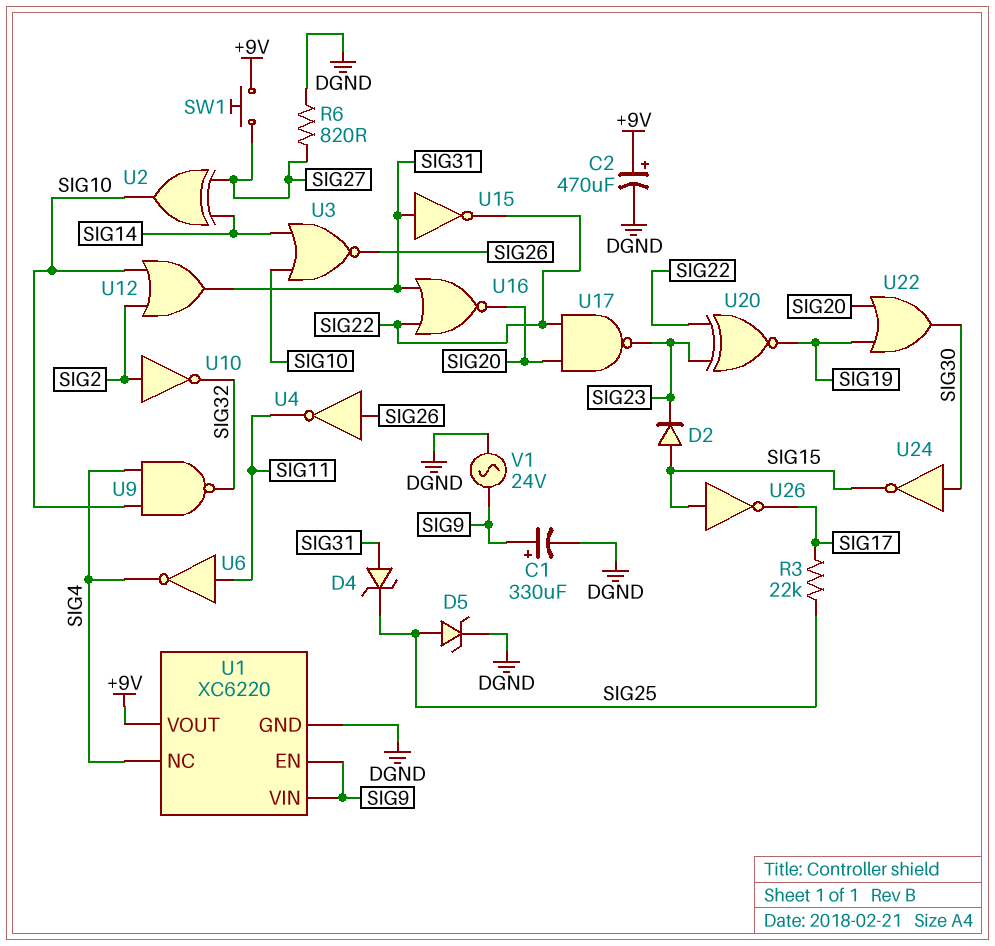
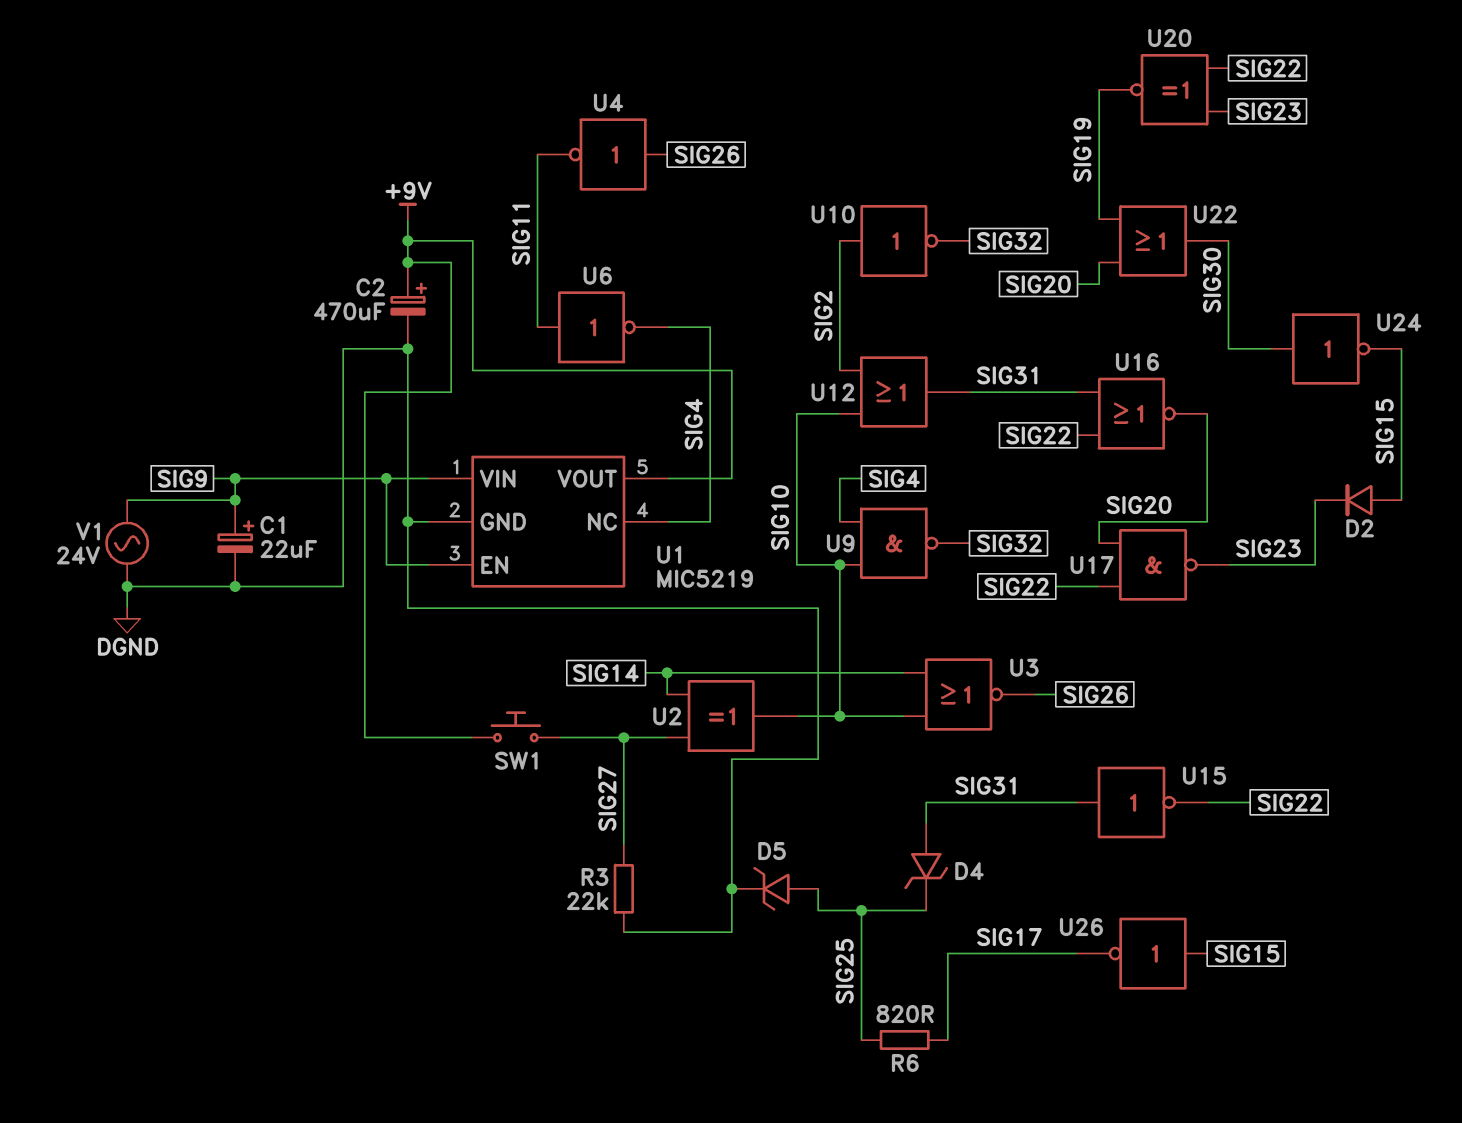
C1: 330uF (plus SIG9, minus DGND) -> 22uF (plus SIG9, minus DGND)
R3: 22k (SIG17, SIG25) -> 22k (DGND, SIG27)
R6: 820 (DGND, SIG27) -> 820 (SIG17, SIG25)
U1: XC6220 -> MIC5219

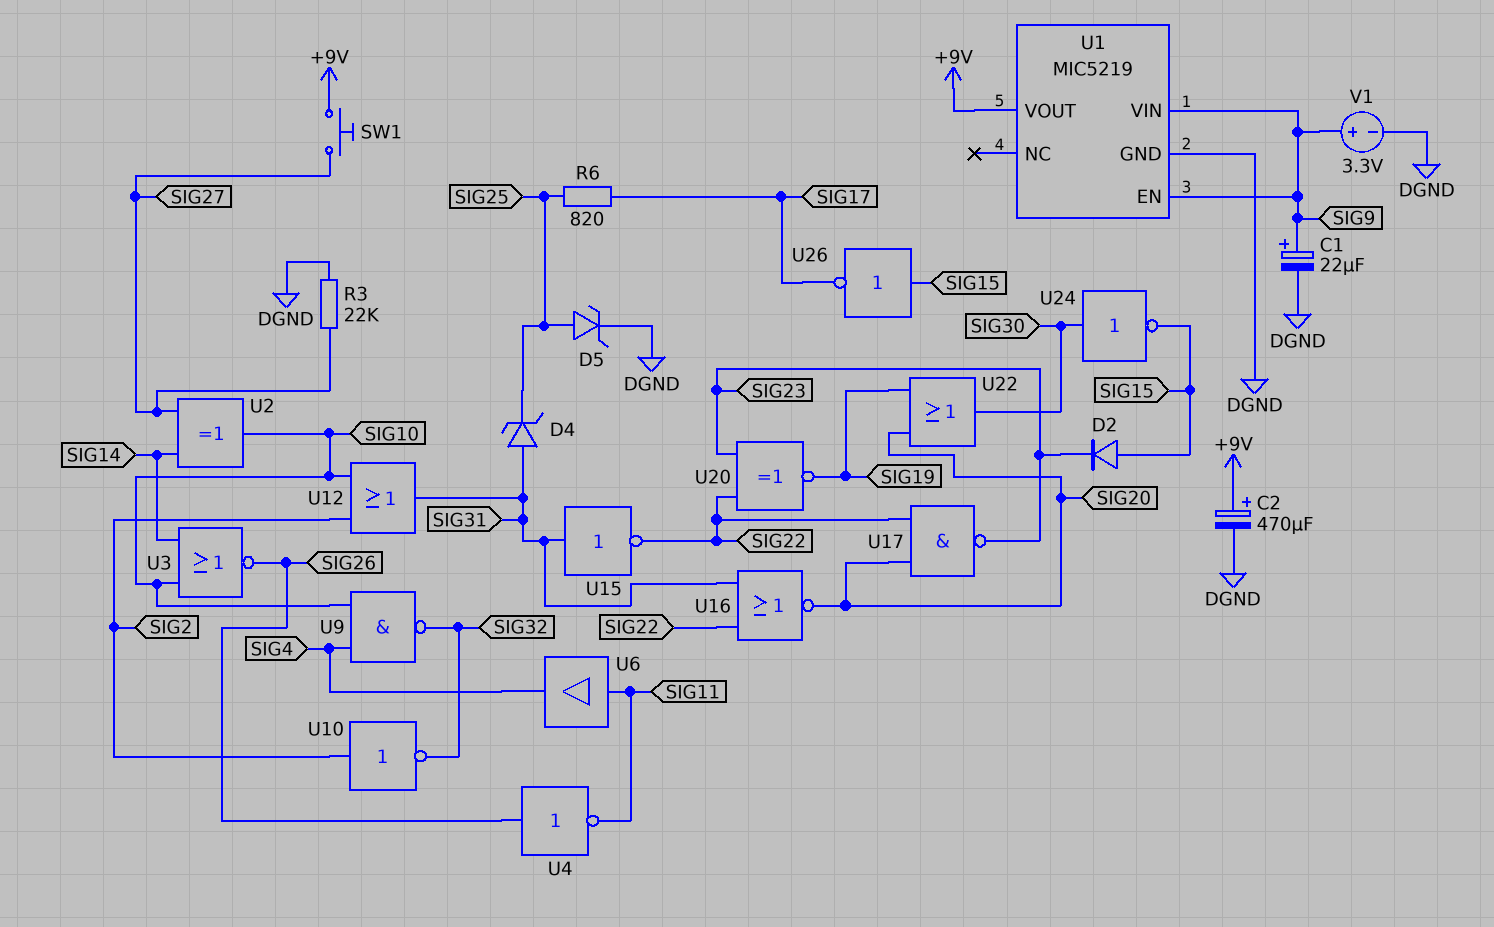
U1 pin NC: SIG4 -> none
U6: NOT (in SIG11, out SIG4) -> buffer (in SIG11, out SIG4)
V1: AC 24V (DGND, SIG9) -> 3.3V (plus SIG9, minus DGND)

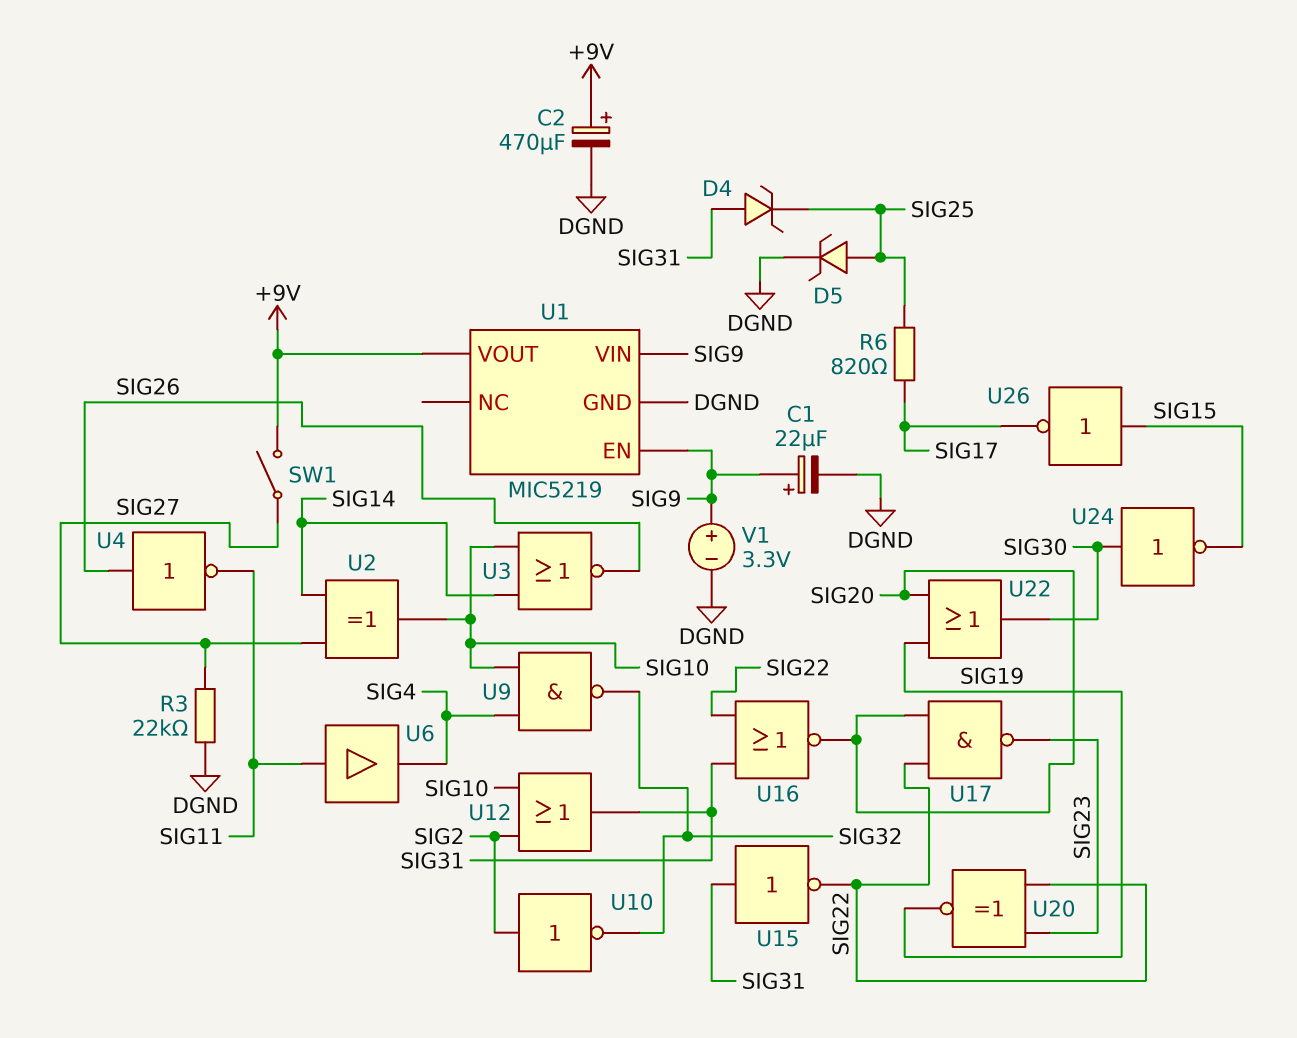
D2: diode (A SIG15, K SIG23) -> none
SW1: button (+9V, SIG27) -> switch (+9V, SIG27)

